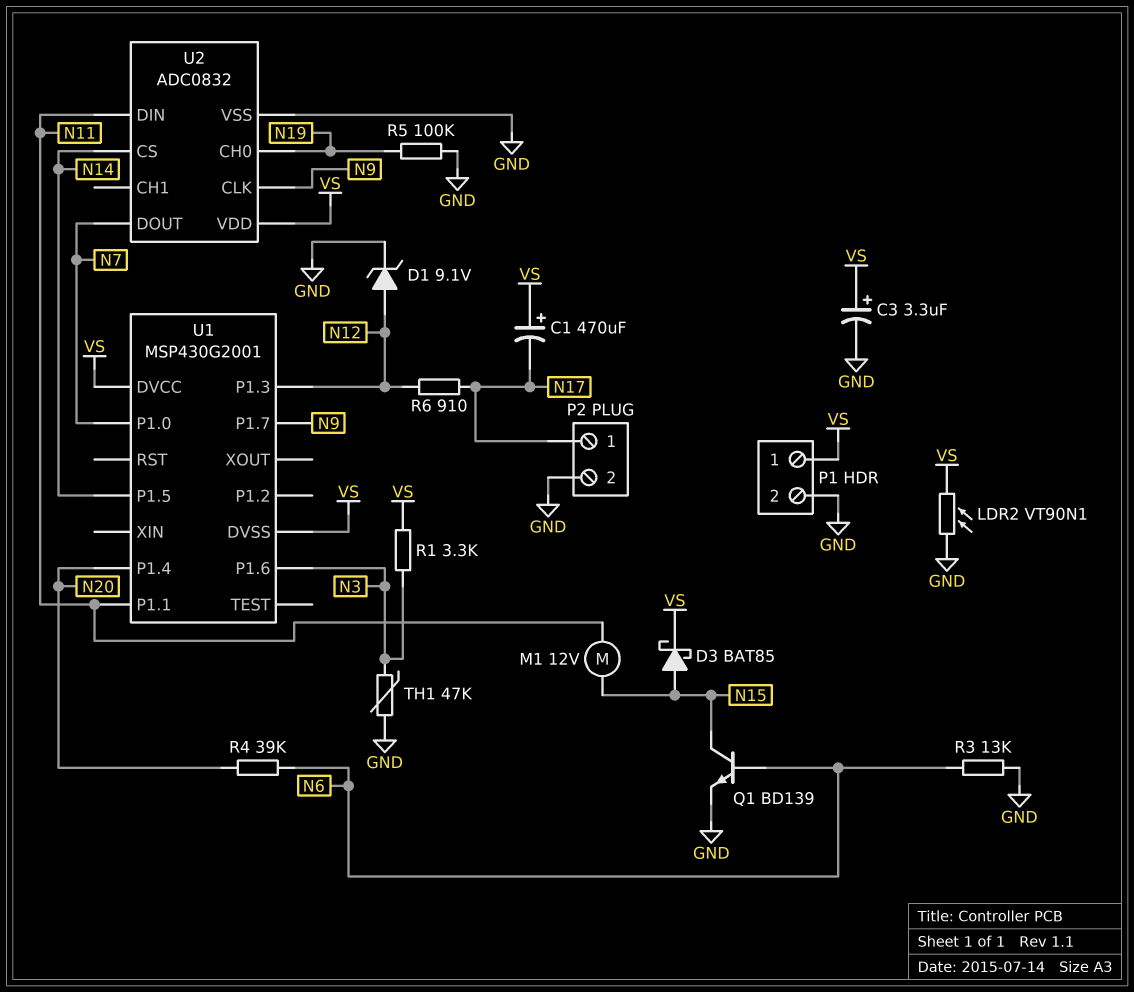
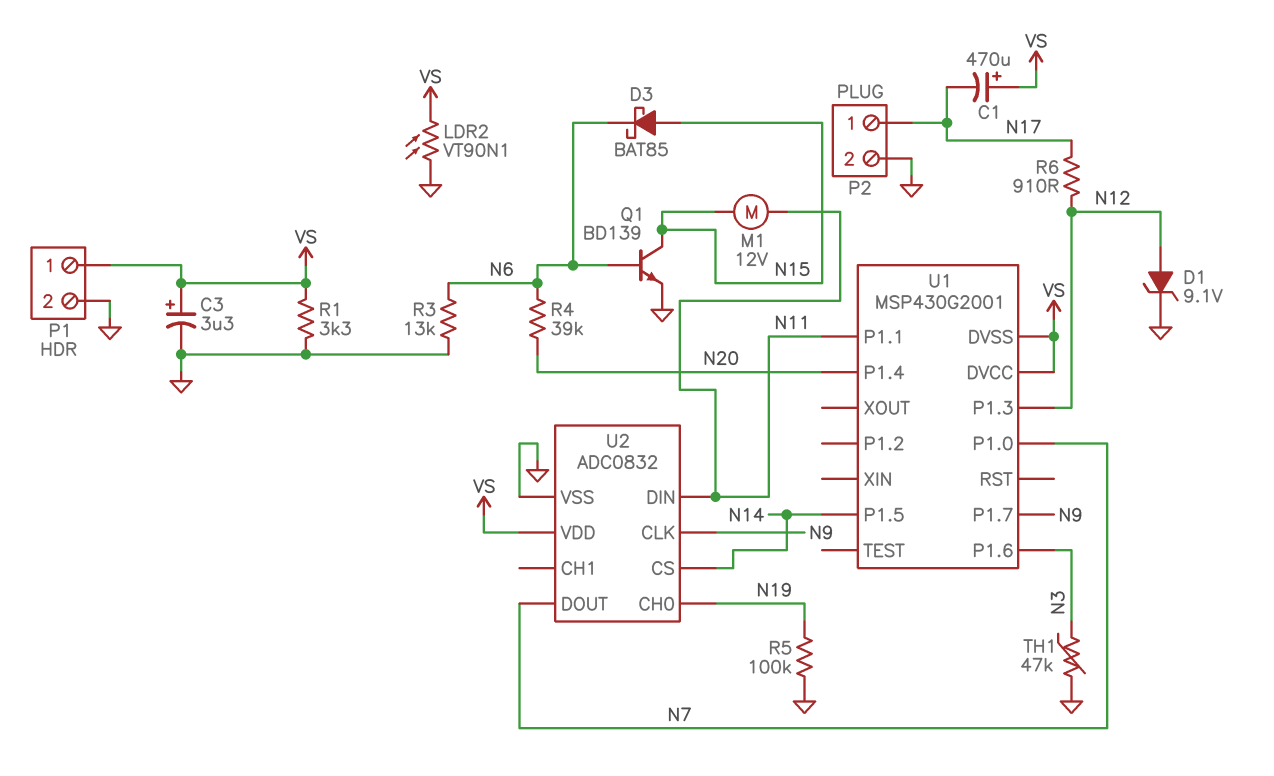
D3: schottky BAT85 (A N15, K VS) -> schottky BAT85 (A N15, K N6)
R1: 3.3k (N3, VS) -> 3.3k (GND, VS)

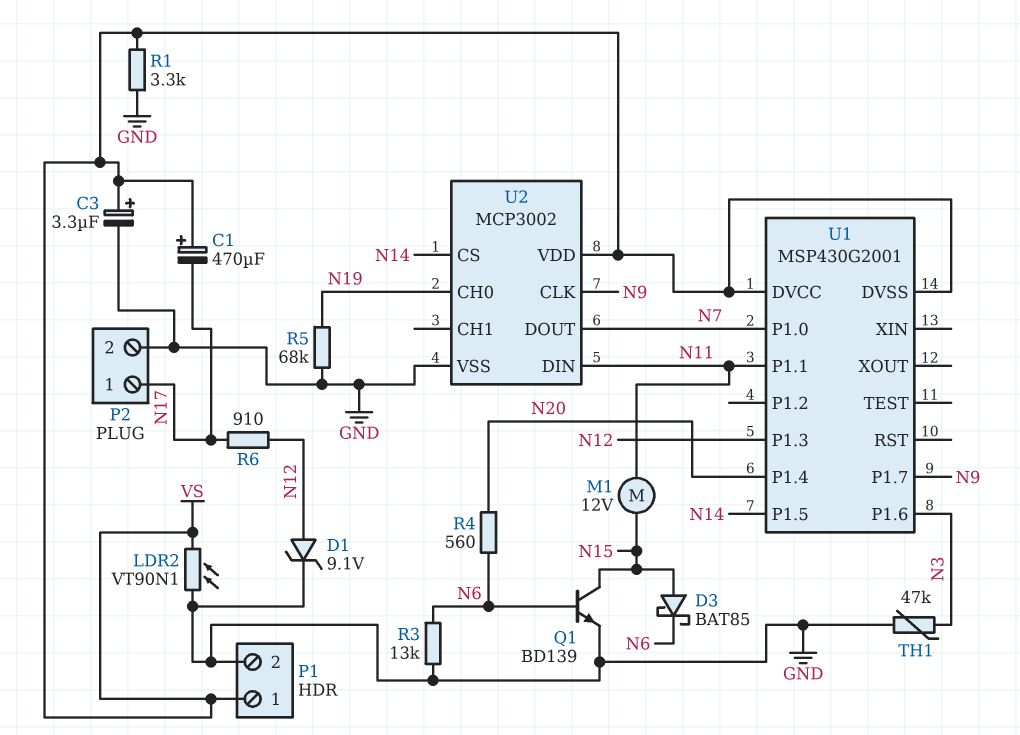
R4: 39k (N6, N20) -> 560 (N6, N20)
R5: 100k (GND, N19) -> 68k (GND, N19)
U2: ADC0832 -> MCP3002

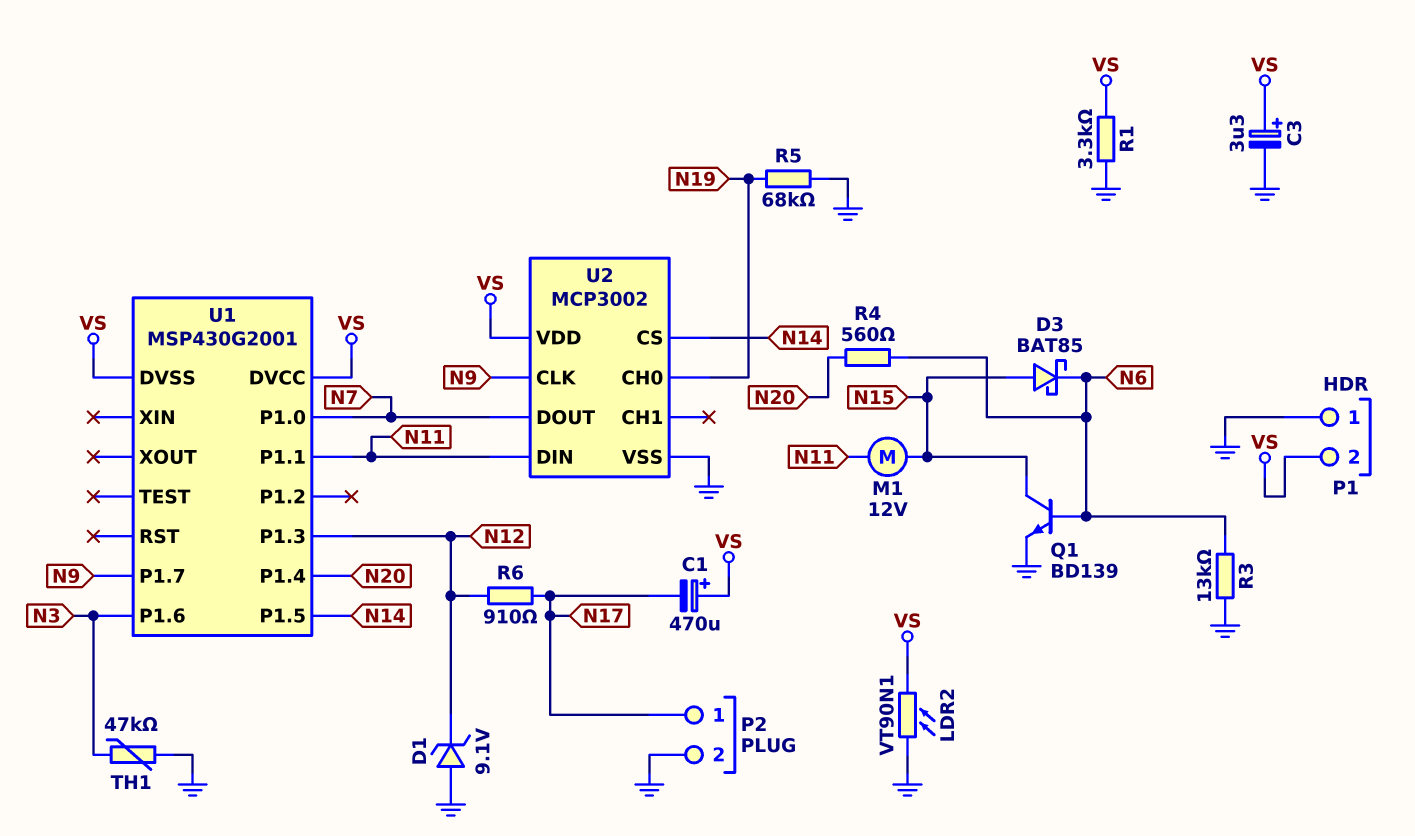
D1: zener 9.1V (A N12, K GND) -> zener 9.1V (A GND, K N12)
P1 pin 1: VS -> GND
P1 pin 2: GND -> VS

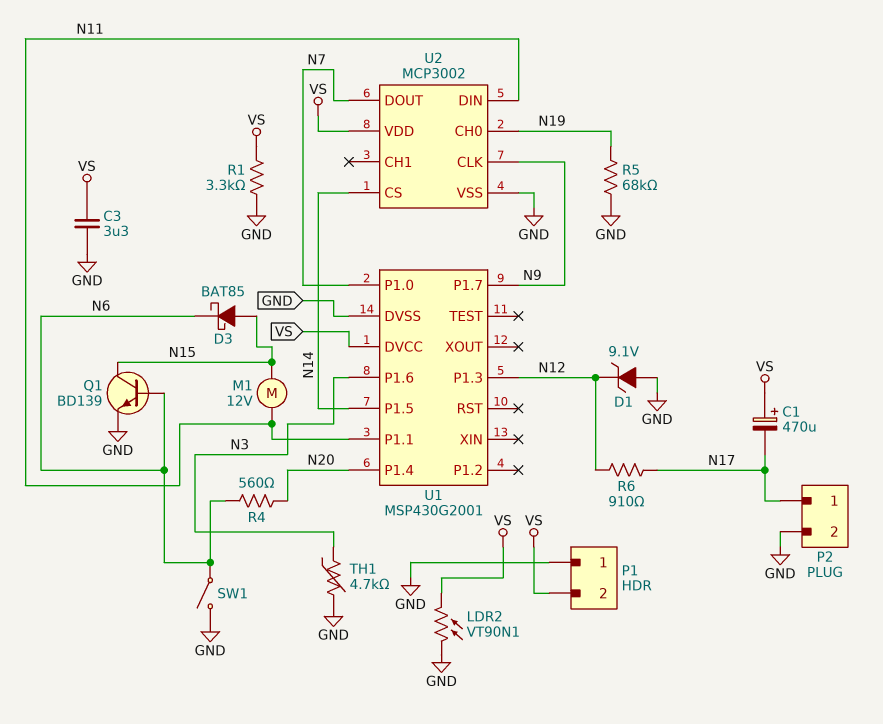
C3: 3.3uF (plus VS, minus GND) -> 3.3uF (GND, VS)
R3: 13k (GND, N6) -> none
SW1: none -> switch (GND, N6)
TH1: 47k (GND, N3) -> 4.7k (GND, N3)
U1 pin DVSS: VS -> GND

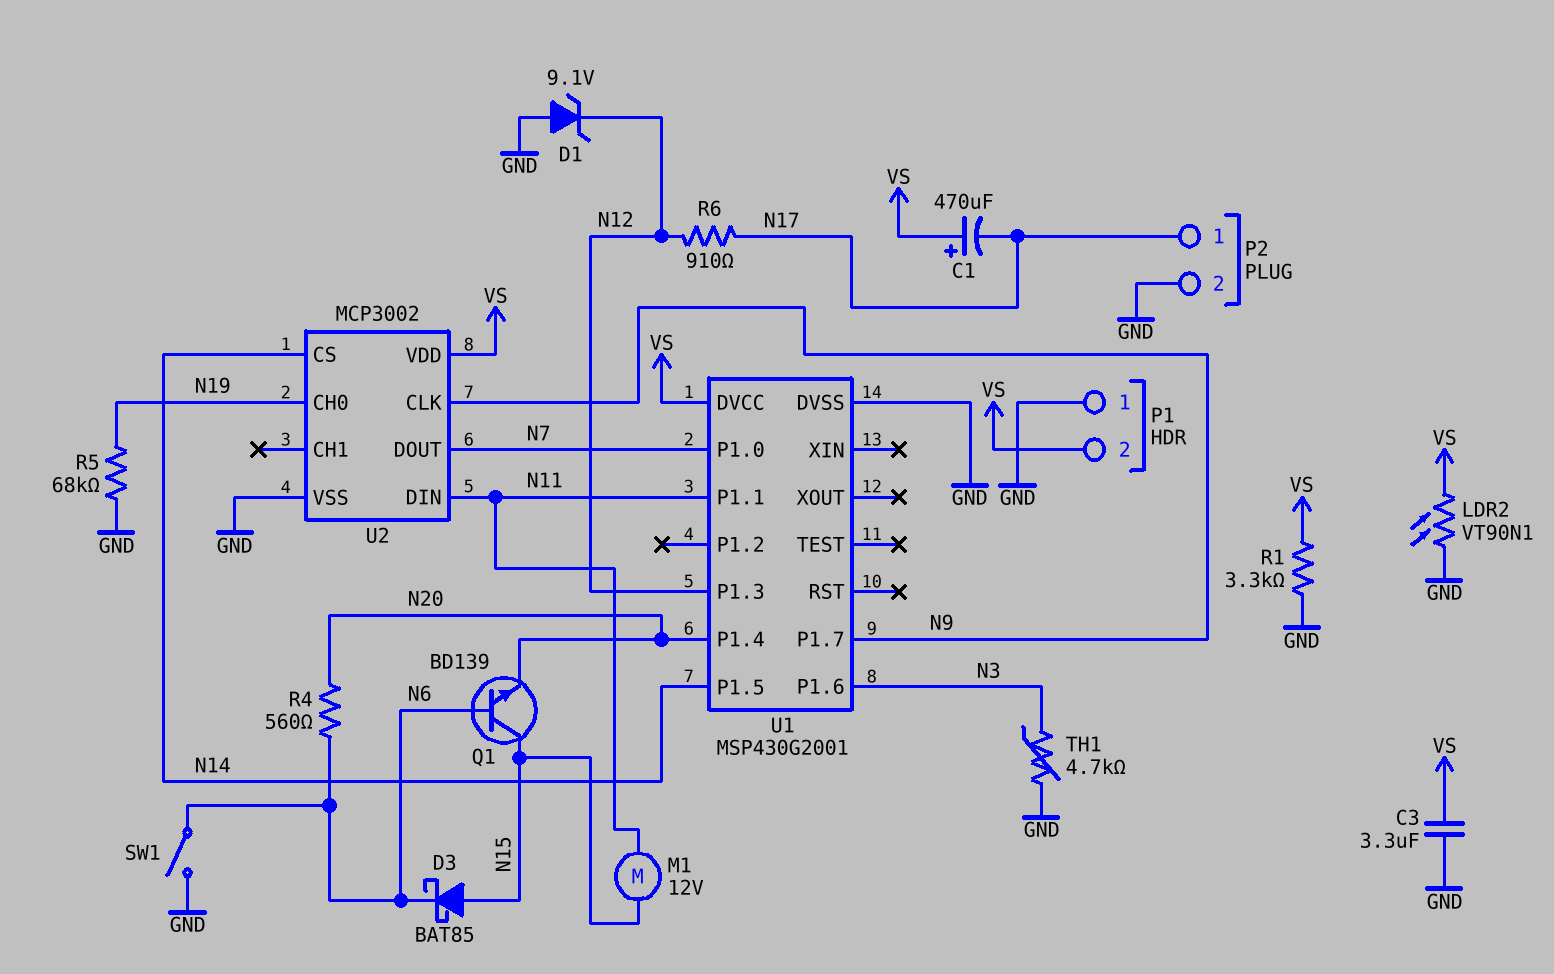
Q1: NPN BD139 (B N6, C N15, E GND) -> NPN BD139 (B N6, C N15, E N20)

